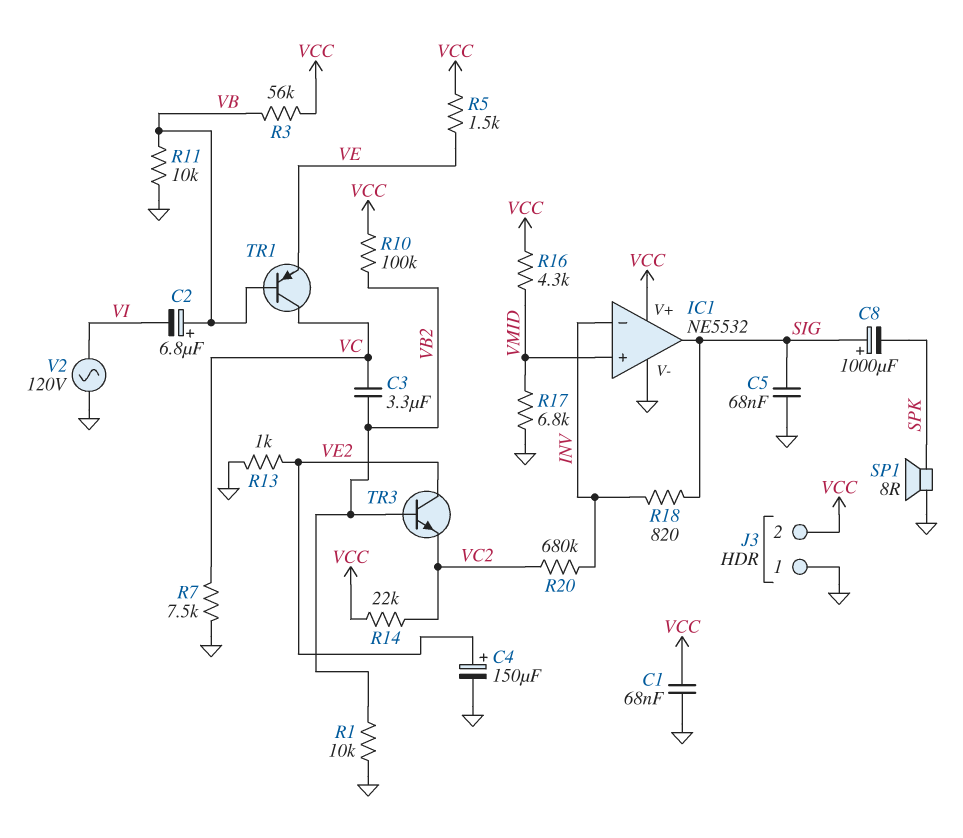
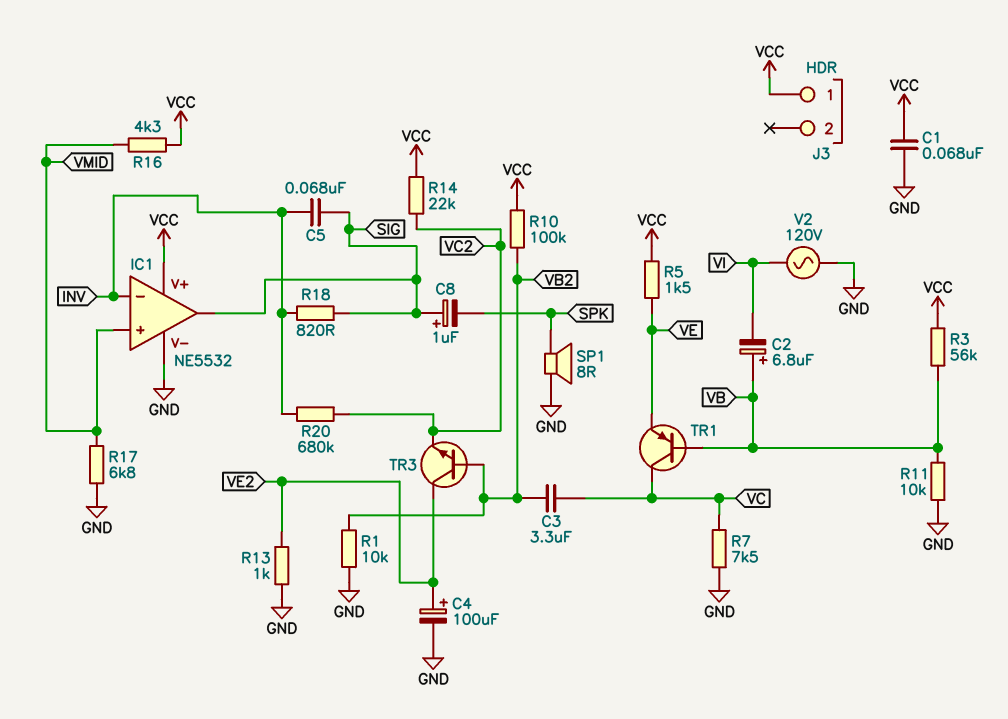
C4: 150uF (plus VE2, minus GND) -> 100uF (plus VE2, minus GND)
C5: 68nF (GND, SIG) -> 68nF (INV, SIG)
C8: 1000uF (plus SIG, minus SPK) -> 1uF (plus SIG, minus SPK)
J3 pin 1: GND -> VCC
J3 pin 2: VCC -> none

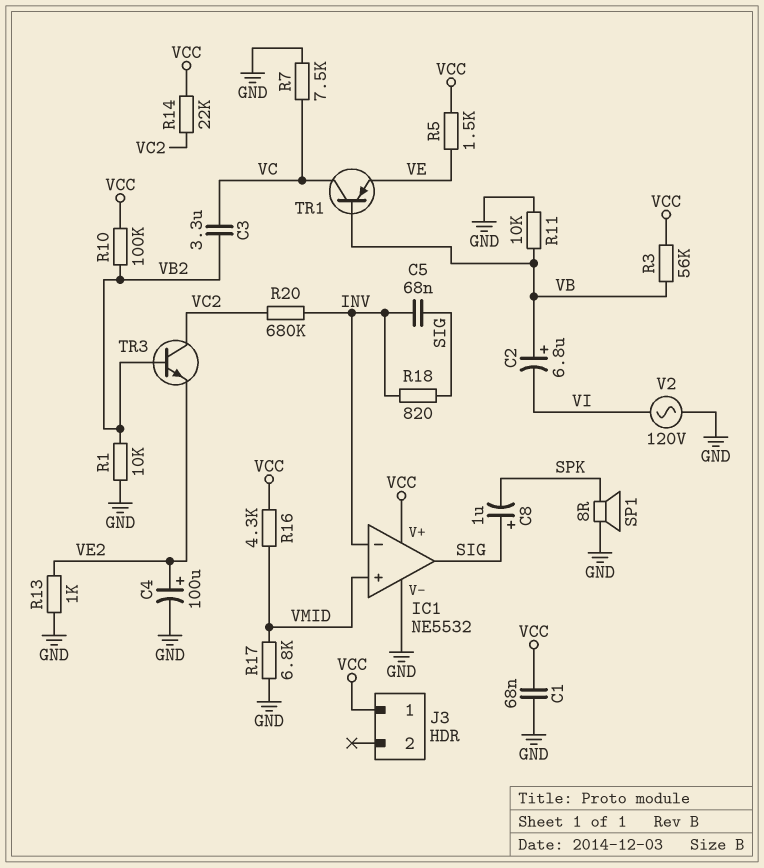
TR3: NPN (B VB2, C VE2, E VC2) -> NPN (B VB2, C VC2, E VE2)

